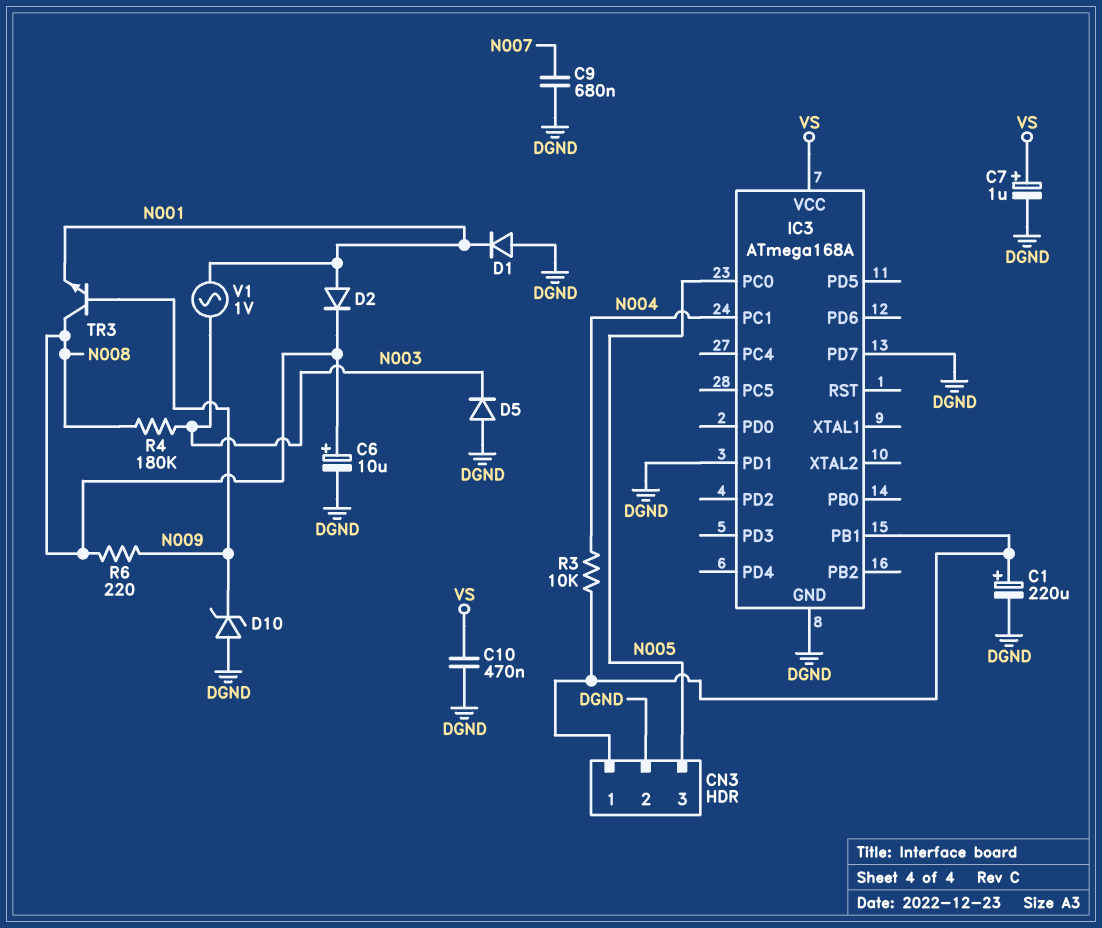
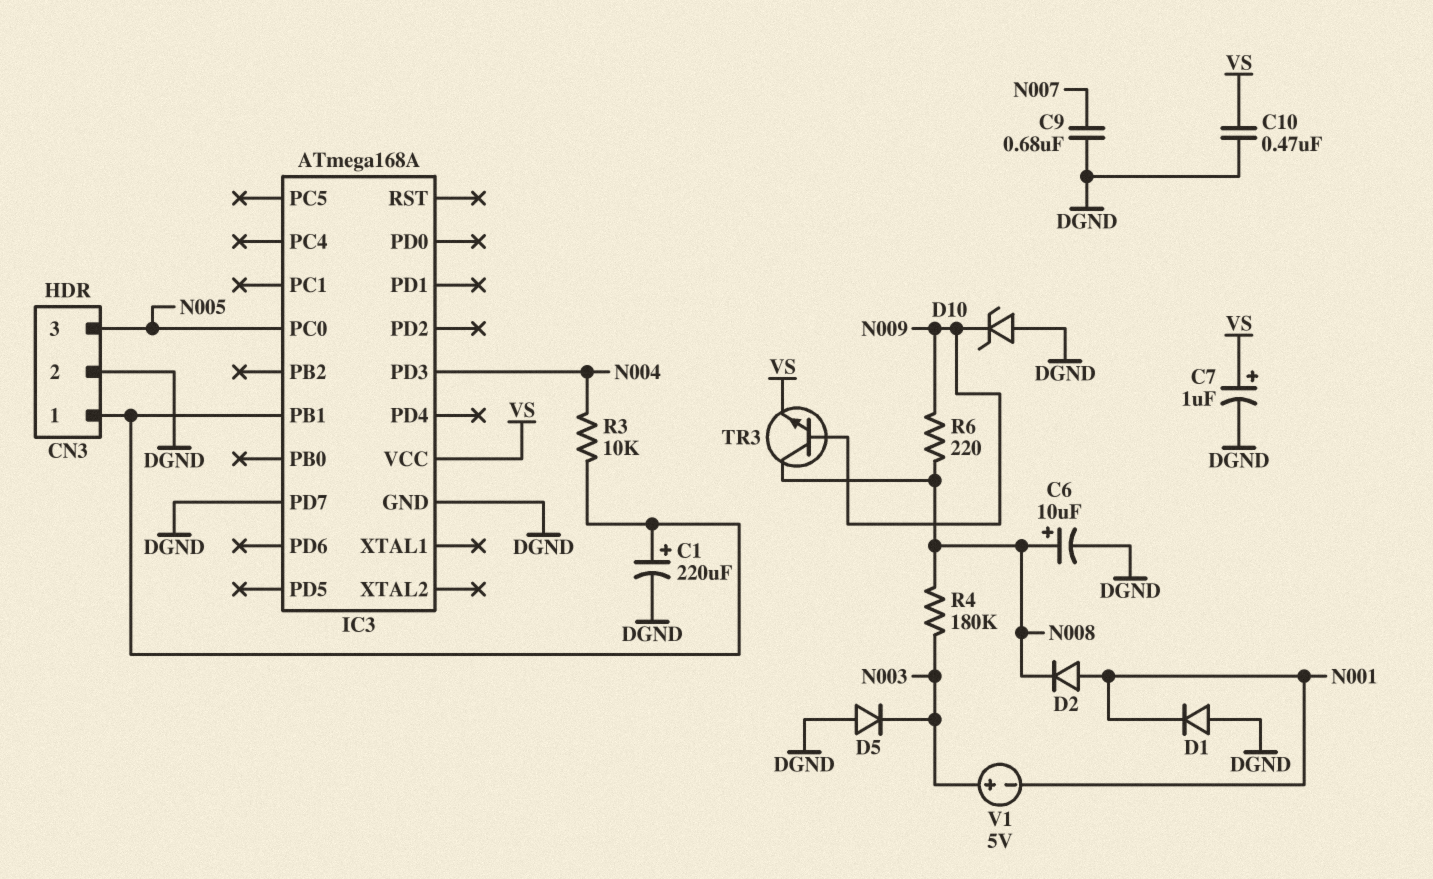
IC3 pin PC1: N004 -> none
IC3 pin PD1: DGND -> none
IC3 pin PD3: none -> N004
TR3: NPN (B N009, C N008, E N001) -> NPN (B N009, C N008, E VS)
V1: AC 1V (N001, N003) -> 5V (plus N003, minus N001)

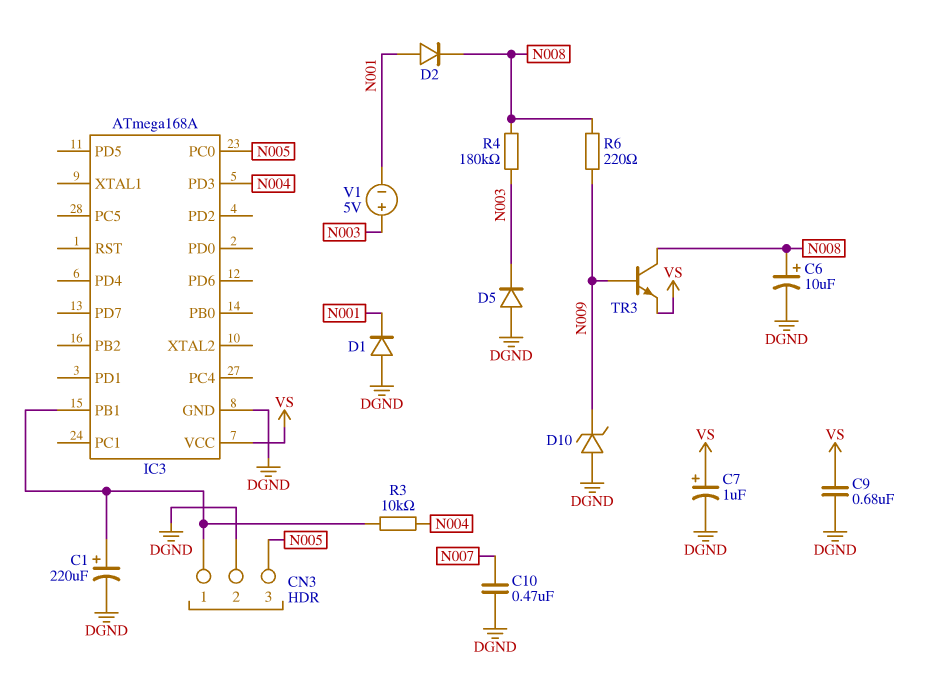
C9: 680nF (DGND, N007) -> 680nF (DGND, VS)
C10: 470nF (DGND, VS) -> 470nF (DGND, N007)
IC3 pin PD7: DGND -> none

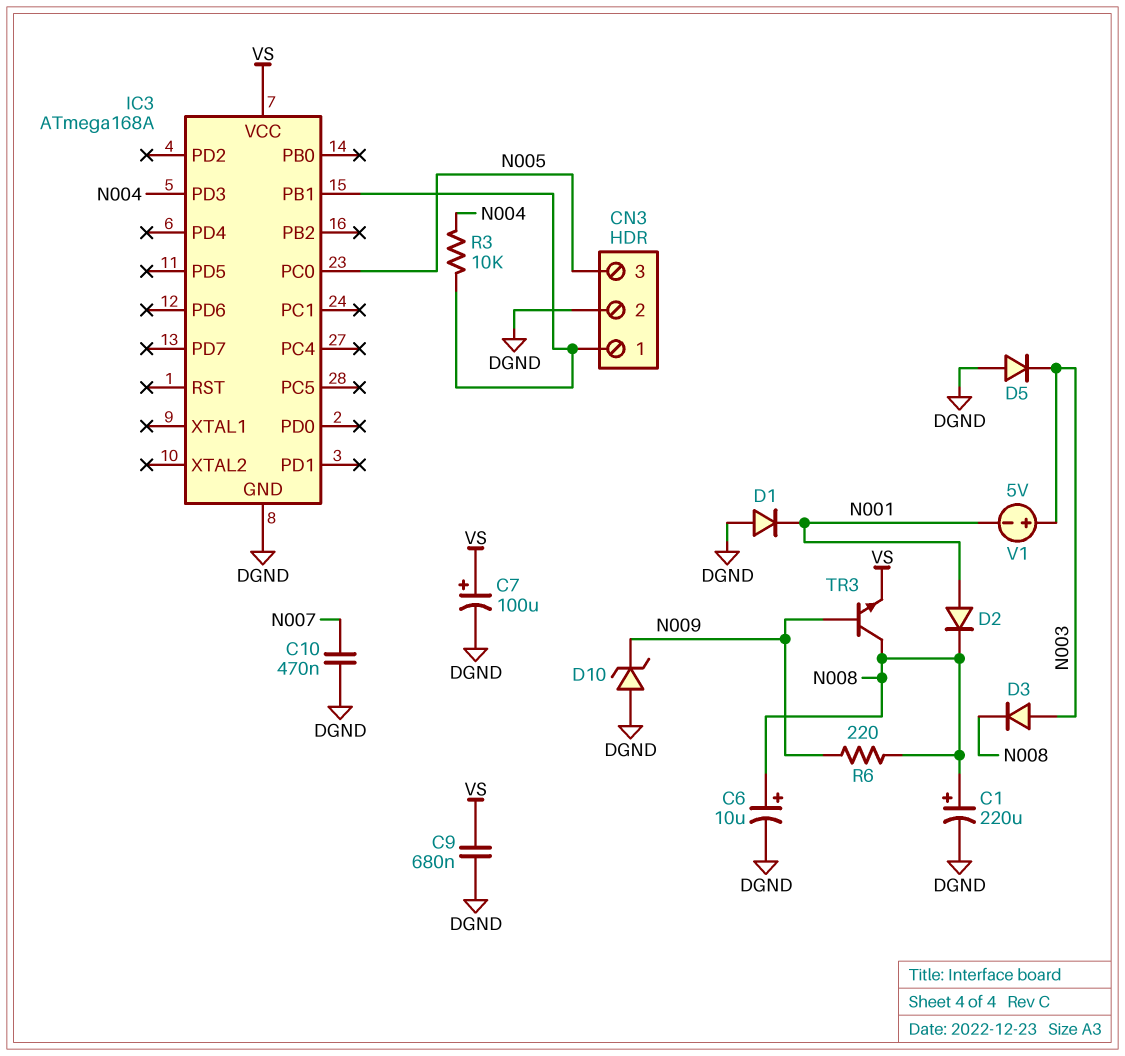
C1: 220uF (plus CN3/1, minus DGND) -> 220uF (plus N008, minus DGND)
C7: 1uF (plus VS, minus DGND) -> 100uF (plus VS, minus DGND)
D3: none -> diode (A N003, K N008)
R4: 180k (N003, N008) -> none

